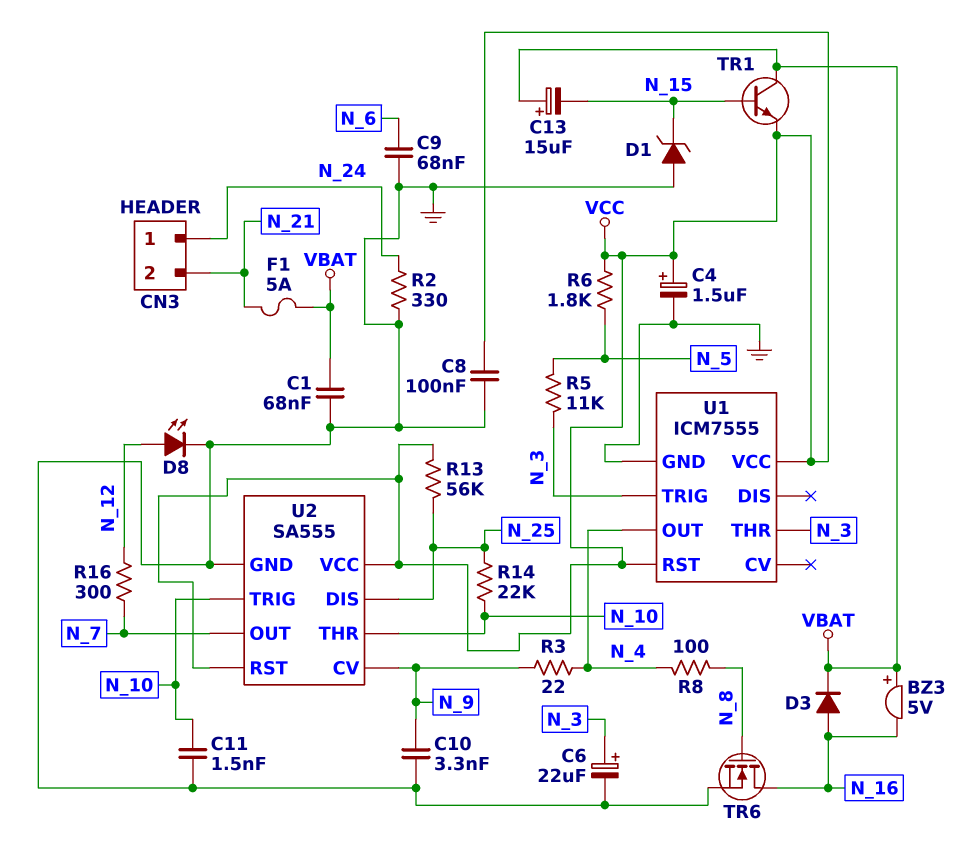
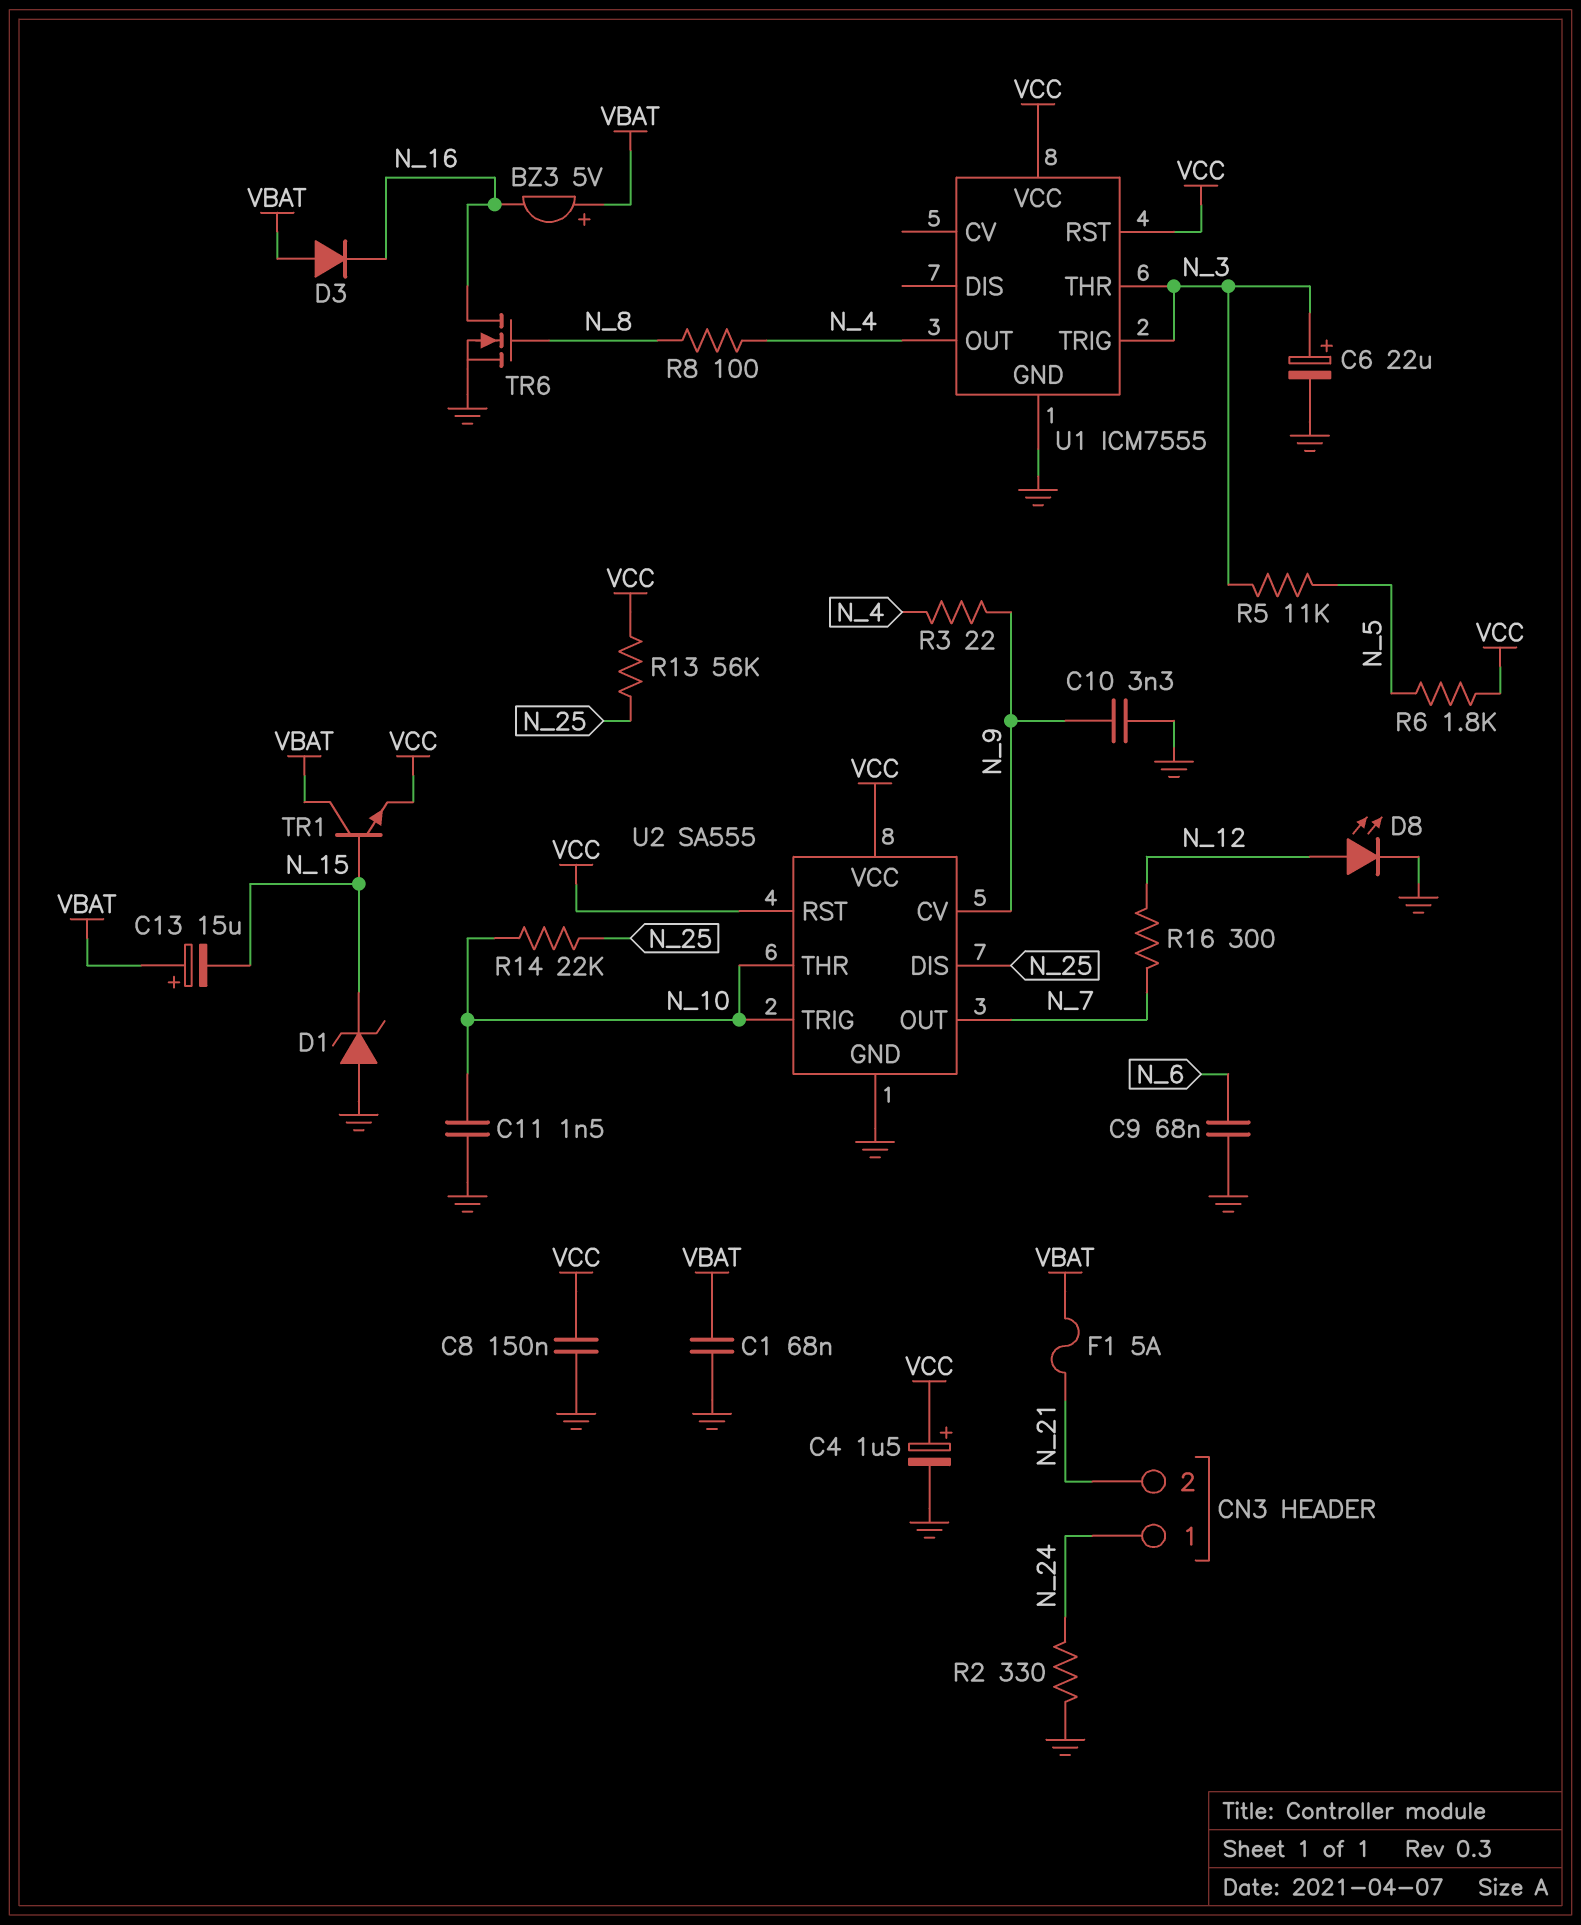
C8: 100nF (GND, VCC) -> 150nF (GND, VCC)
D3: diode (A N_16, K VBAT) -> diode (A VBAT, K N_16)

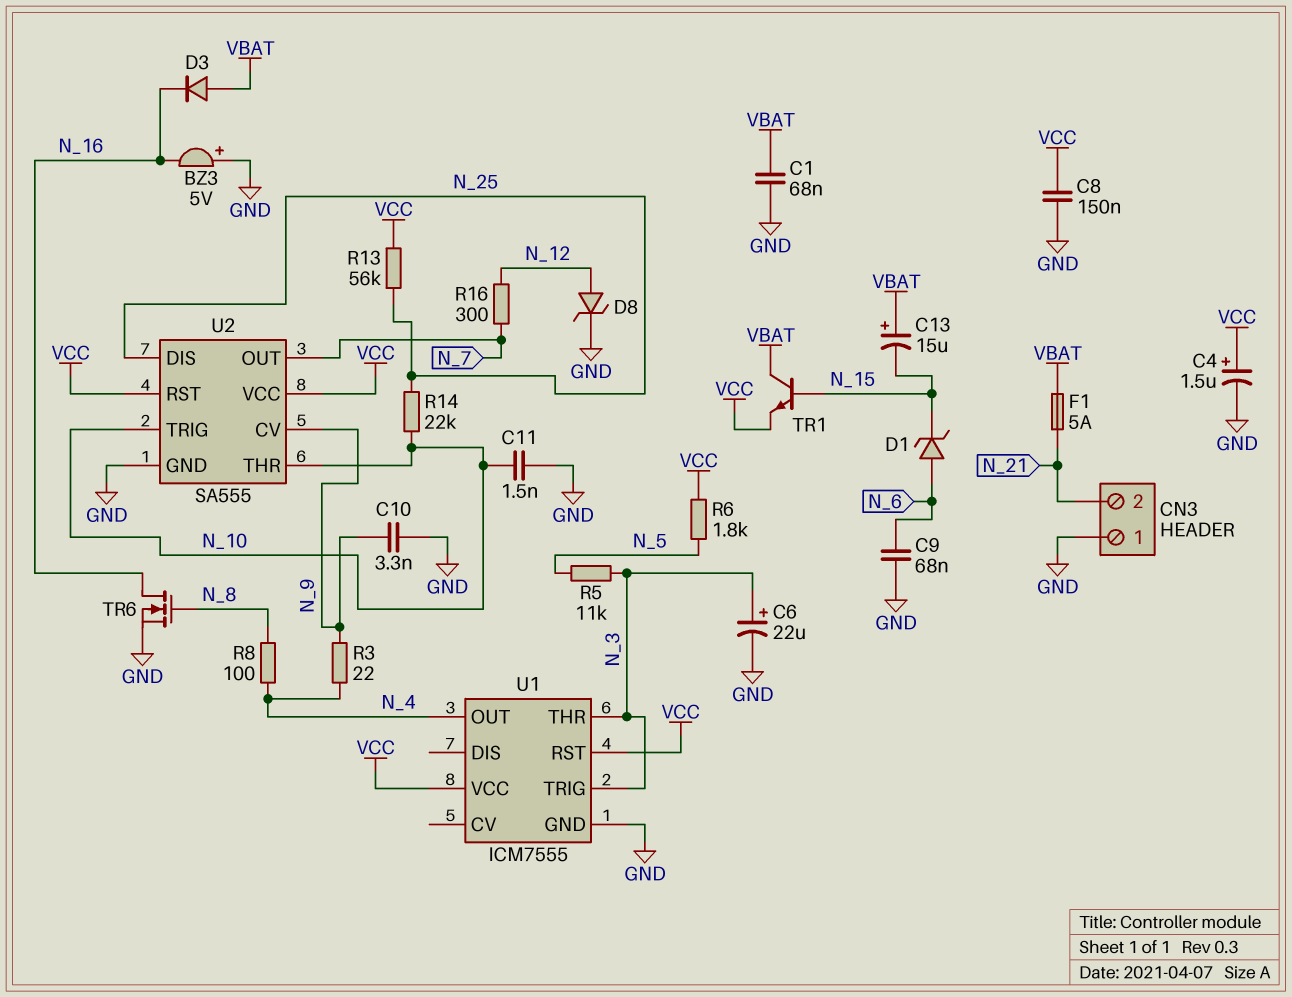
BZ3: buzzer 5V (plus VBAT, minus N_16) -> buzzer 5V (plus GND, minus N_16)
CN3 pin 1: N_24 -> GND
D1: zener (A GND, K N_15) -> zener (A N_6, K N_15)
D8: LED (A N_12, K GND) -> zener (A N_12, K GND)
R2: 330 (GND, N_24) -> none

